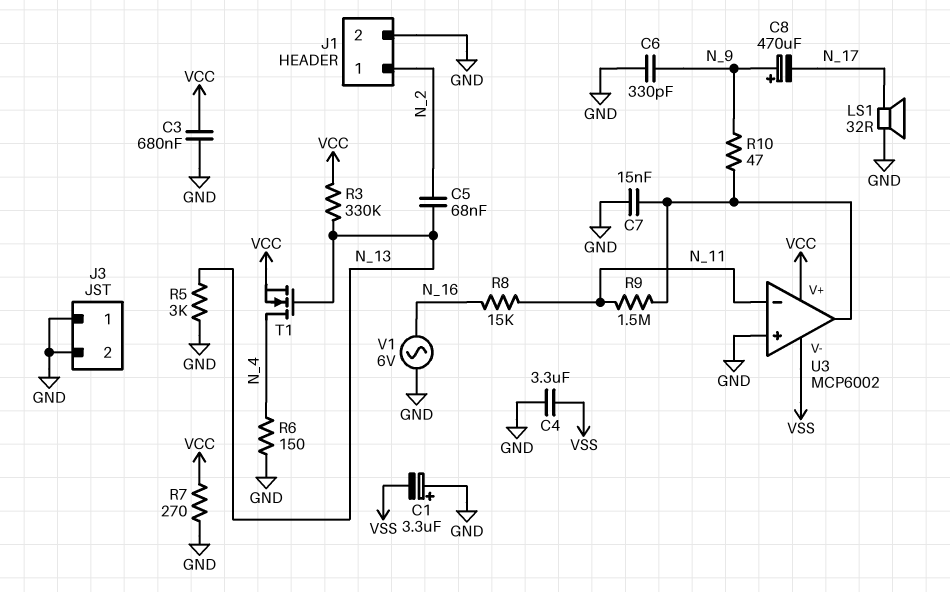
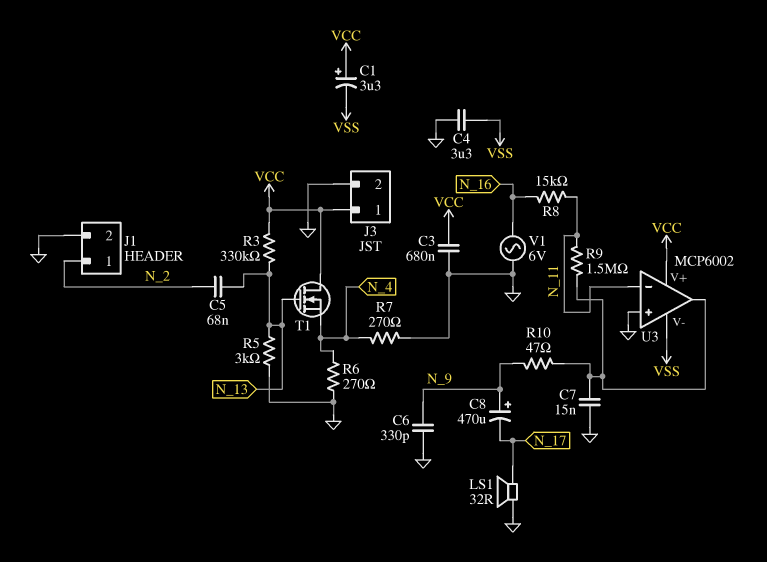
C1: 3.3uF (plus GND, minus VSS) -> 3.3uF (plus VCC, minus VSS)
J3 pin 1: GND -> VCC
R6: 150 (GND, N_4) -> 270 (GND, N_4)
R7: 270 (GND, VCC) -> 270 (GND, N_4)
T1: NMOS (G N_13, D N_4, S VCC) -> NMOS (G N_13, D VCC, S N_4)

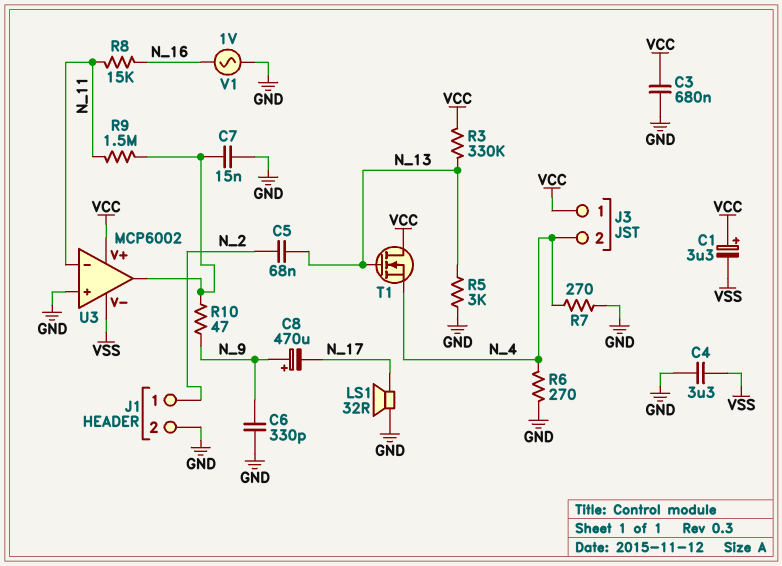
J3 pin 2: GND -> N_4
V1: AC 6V (GND, N_16) -> AC 1V (GND, N_16)

